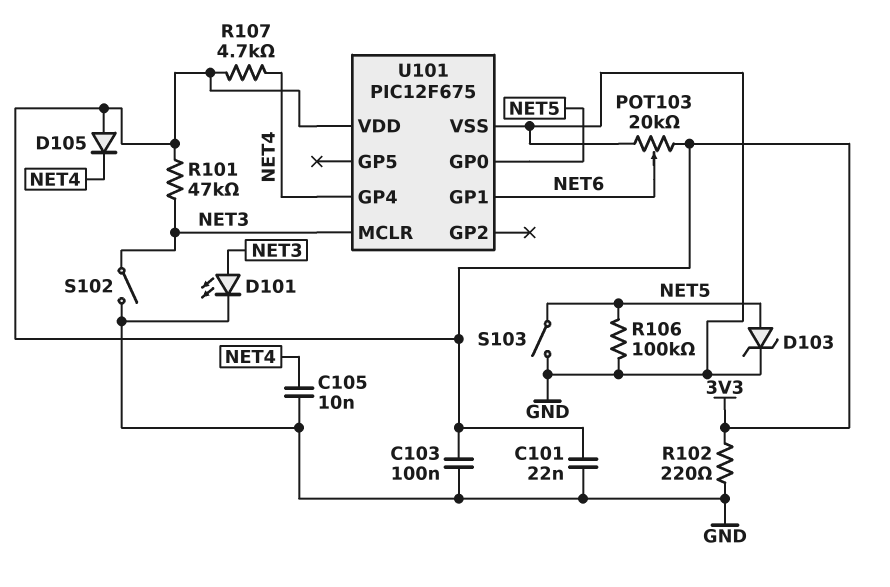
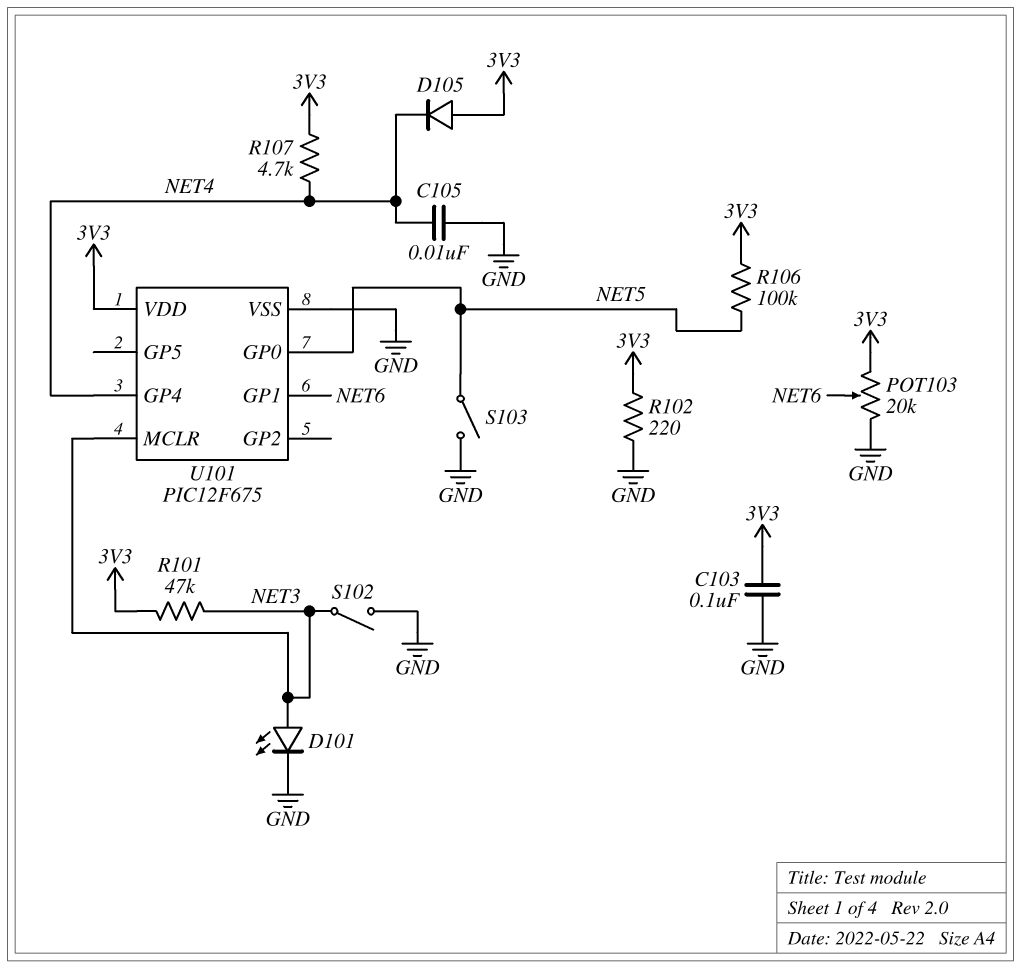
C101: 22nF (3V3, GND) -> none
D103: zener (A NET5, K GND) -> none
R106: 100k (GND, NET5) -> 100k (3V3, NET5)

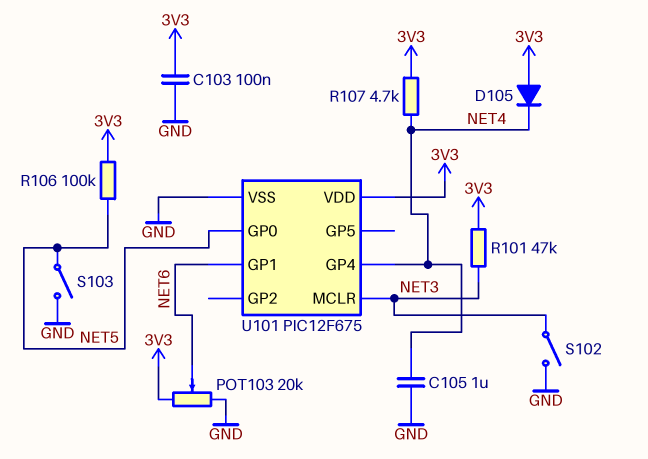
C105: 10nF (GND, NET4) -> 1uF (GND, NET4)
D101: LED (A NET3, K GND) -> none
R102: 220 (3V3, GND) -> none

